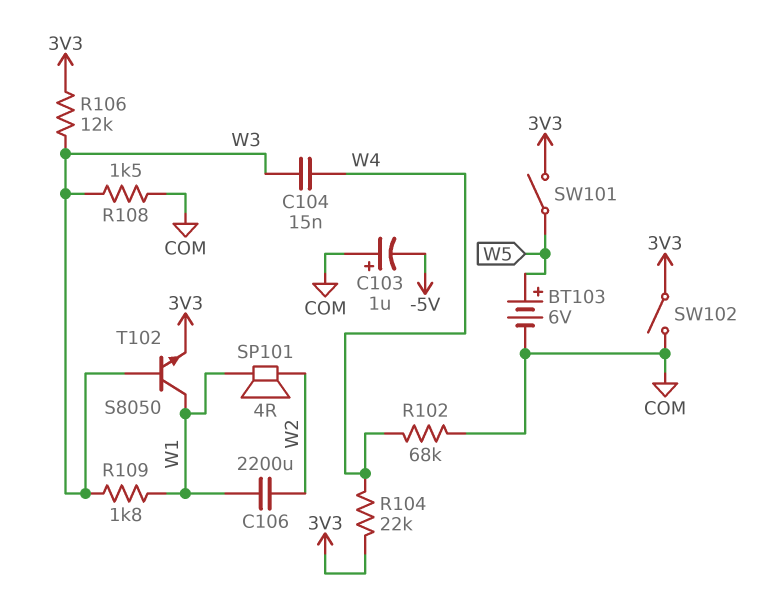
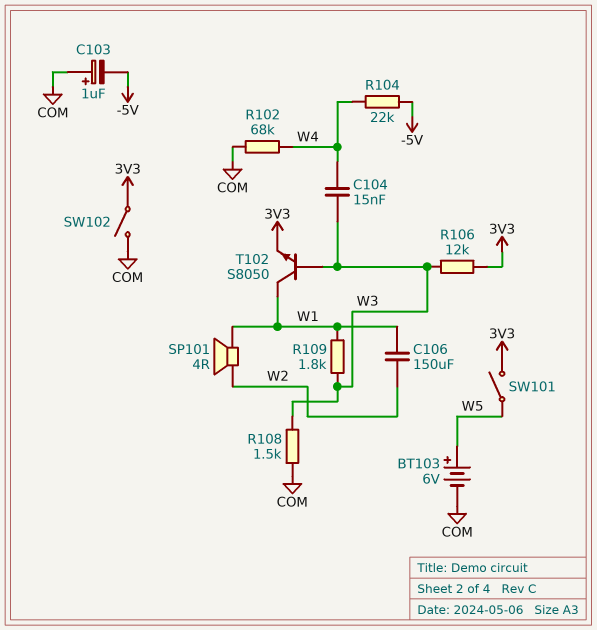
C106: 2200uF (W1, W2) -> 150uF (W1, W2)
R104: 22k (3V3, W4) -> 22k (-5V, W4)

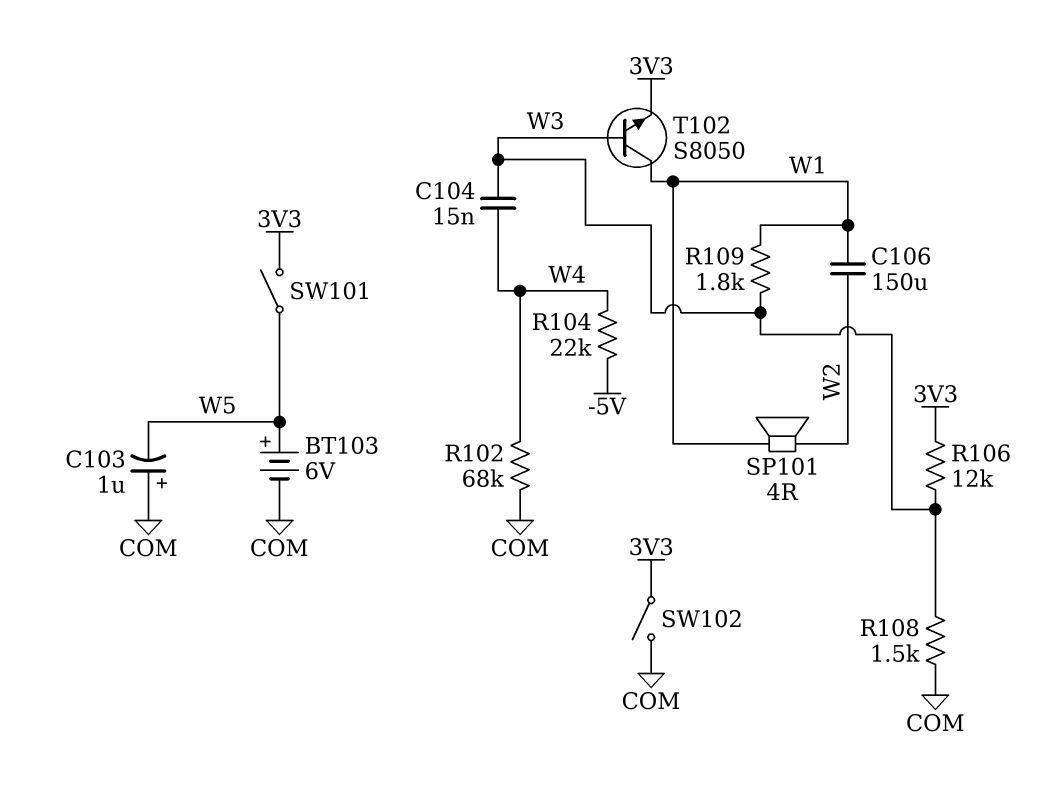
C103: 1uF (plus COM, minus -5V) -> 1uF (plus COM, minus W5)

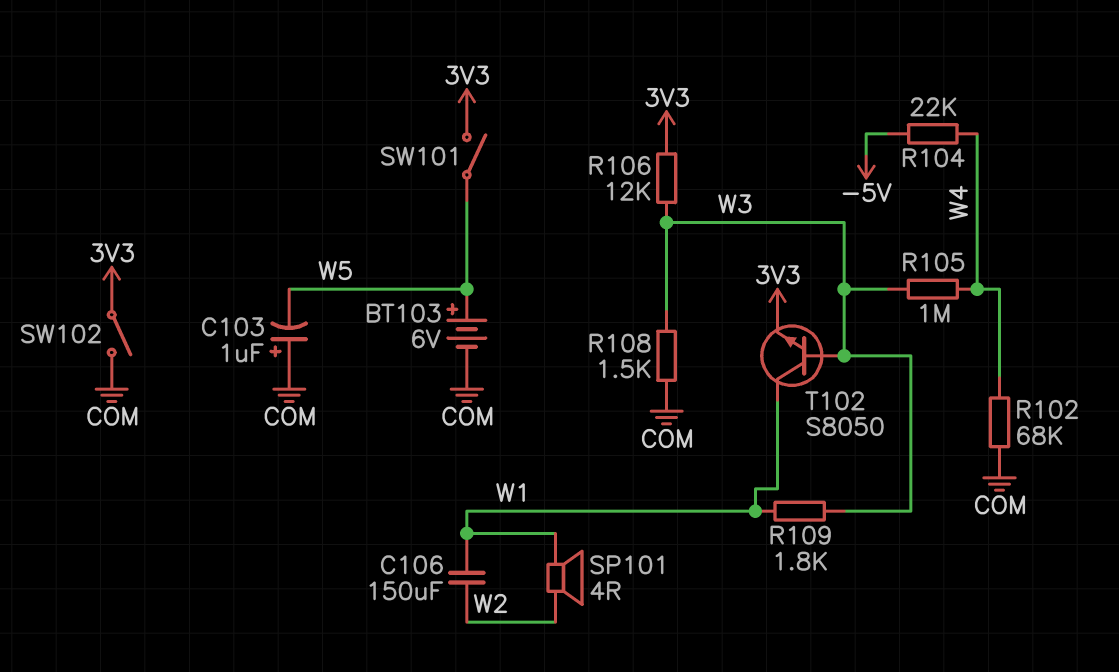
C104: 15nF (W3, W4) -> none
R105: none -> 1M (W3, W4)

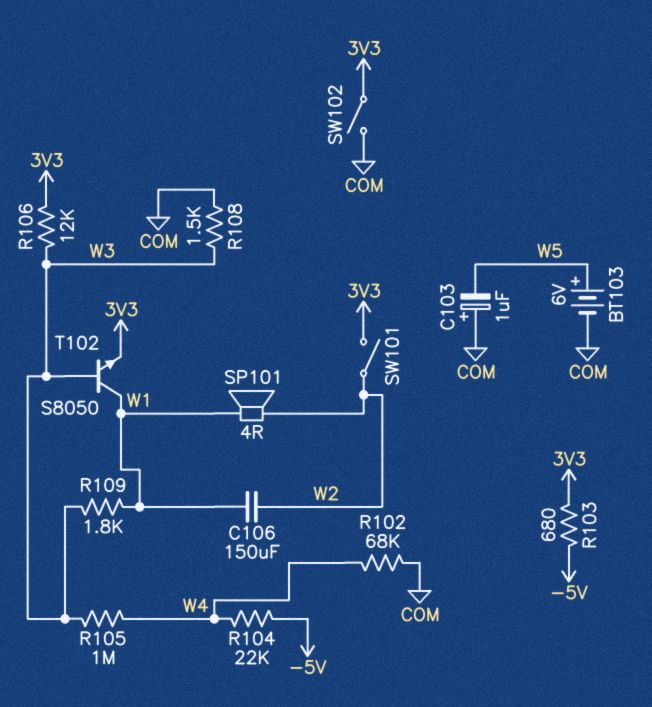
R103: none -> 680 (-5V, 3V3)
SW101: switch (3V3, W5) -> switch (3V3, W2)

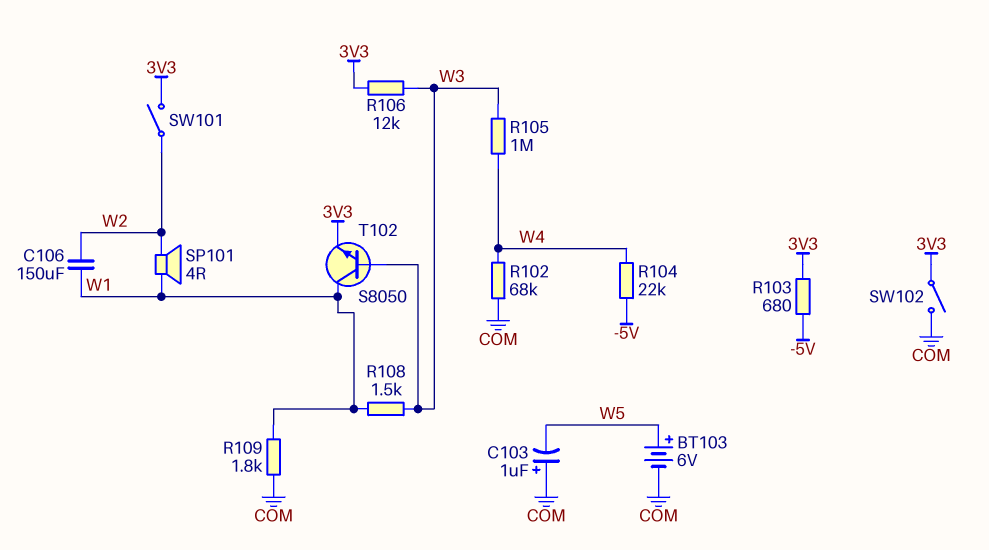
R108: 1.5k (COM, W3) -> 1.5k (W1, W3)
R109: 1.8k (W1, W3) -> 1.8k (COM, W1)

